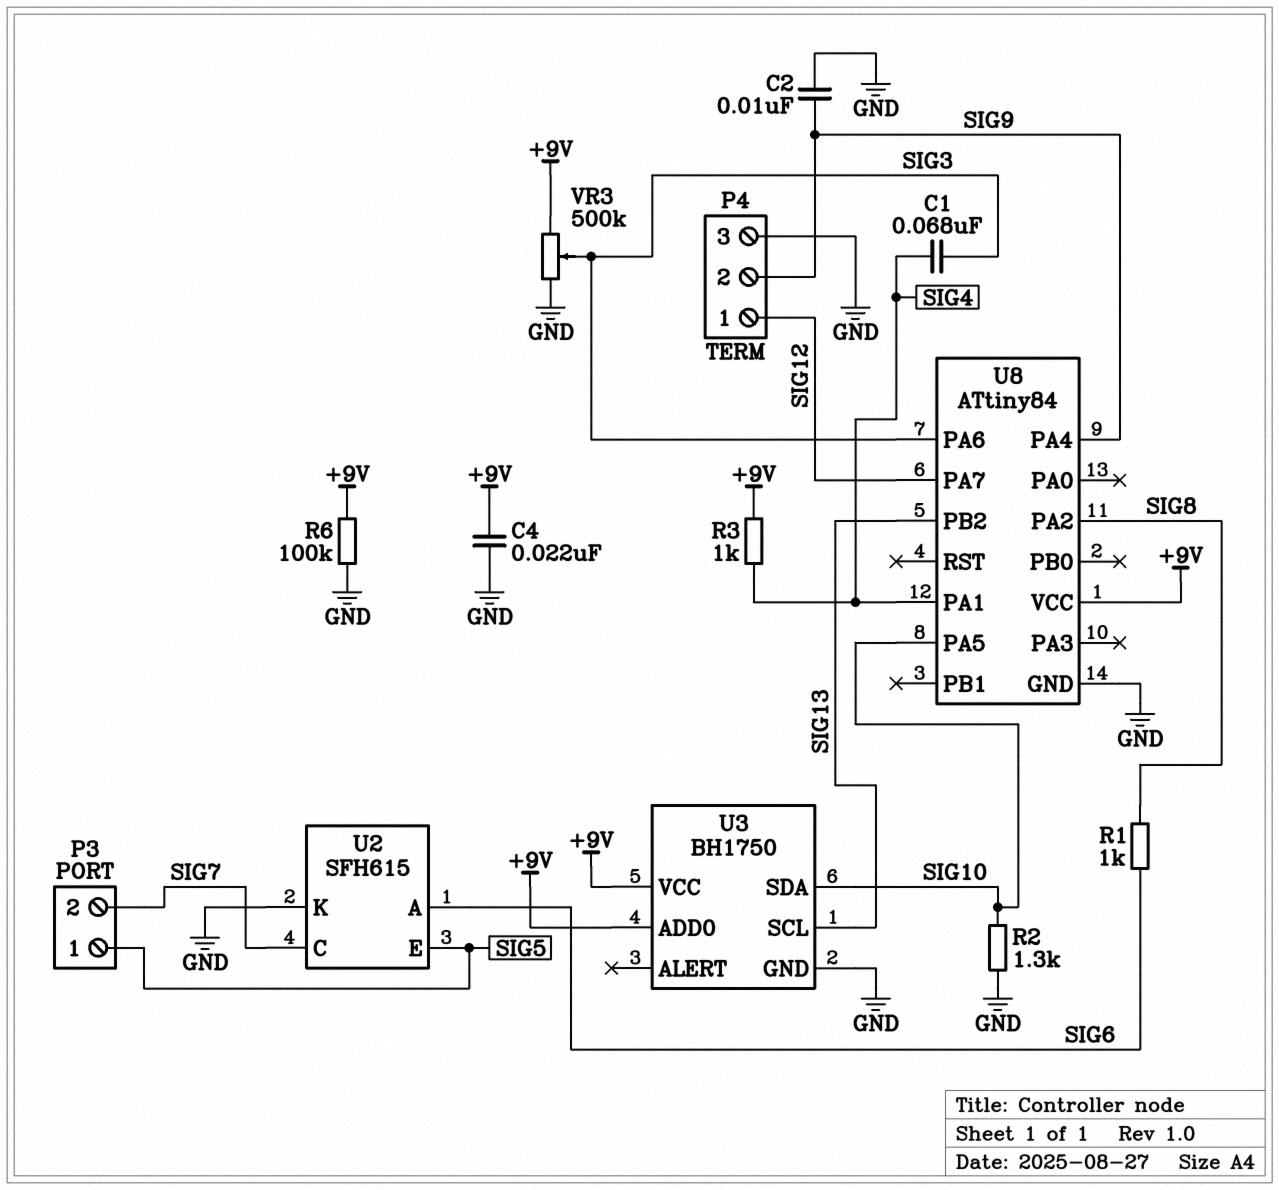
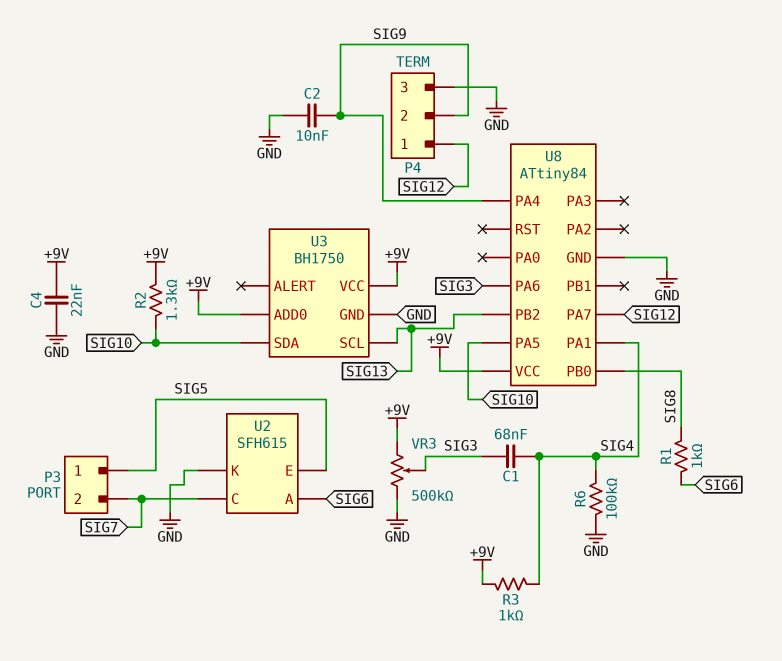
R2: 1.3k (GND, SIG10) -> 1.3k (+9V, SIG10)
R6: 100k (+9V, GND) -> 100k (GND, SIG4)
U8 pin PA2: SIG8 -> none
U8 pin PB0: none -> SIG8

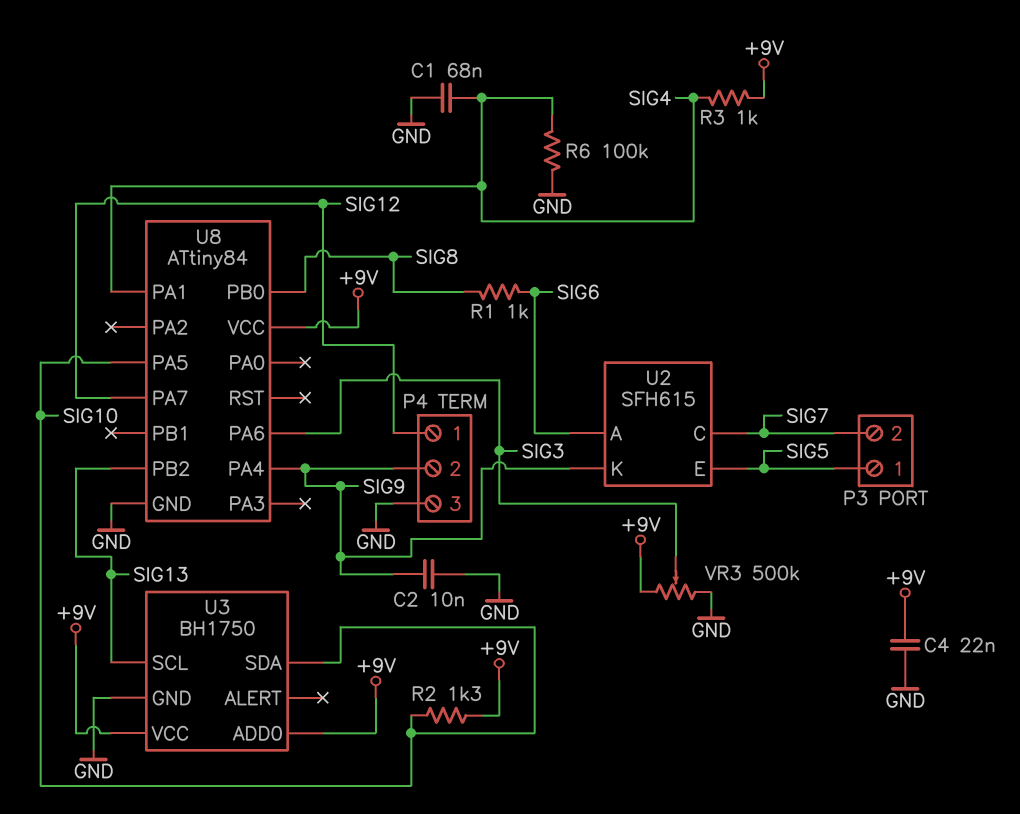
C1: 68nF (SIG3, SIG4) -> 68nF (GND, SIG4)
U2 pin K: GND -> SIG9

